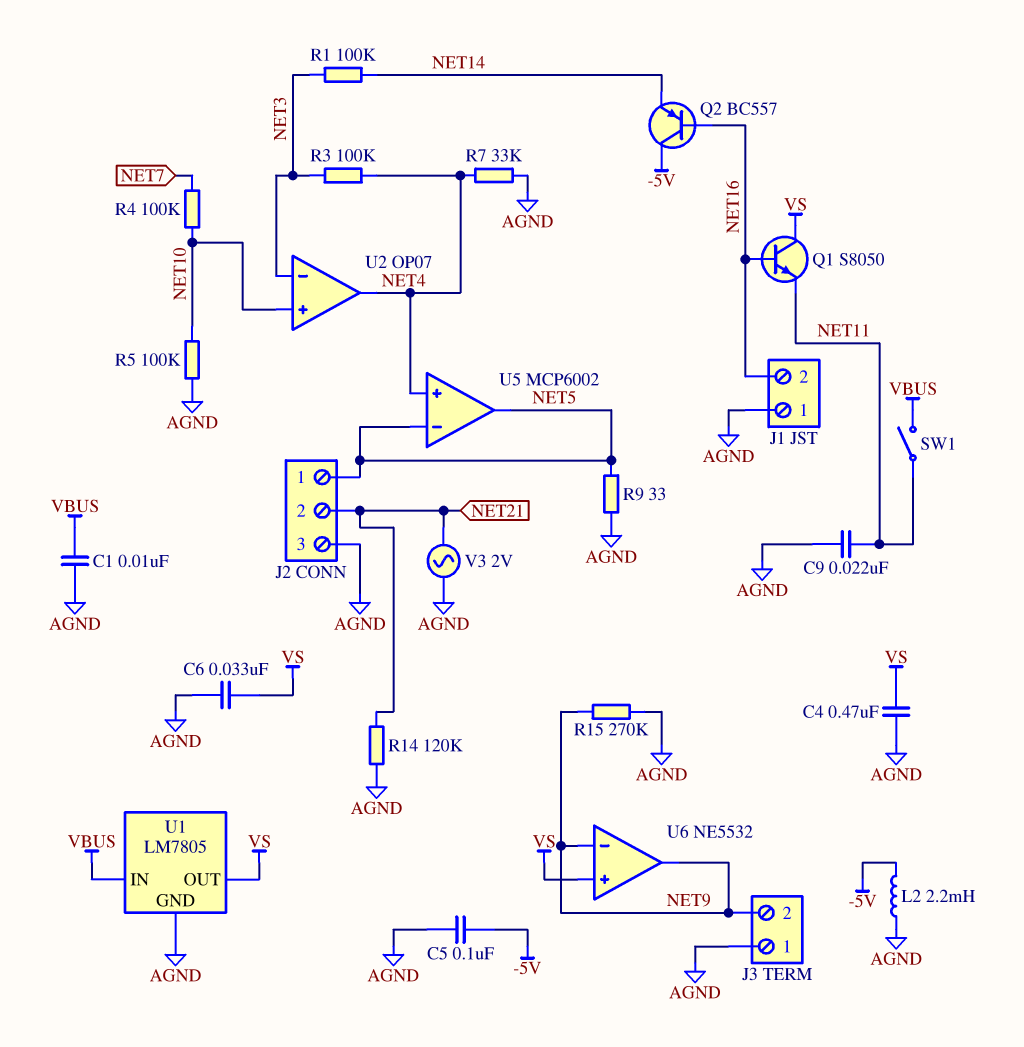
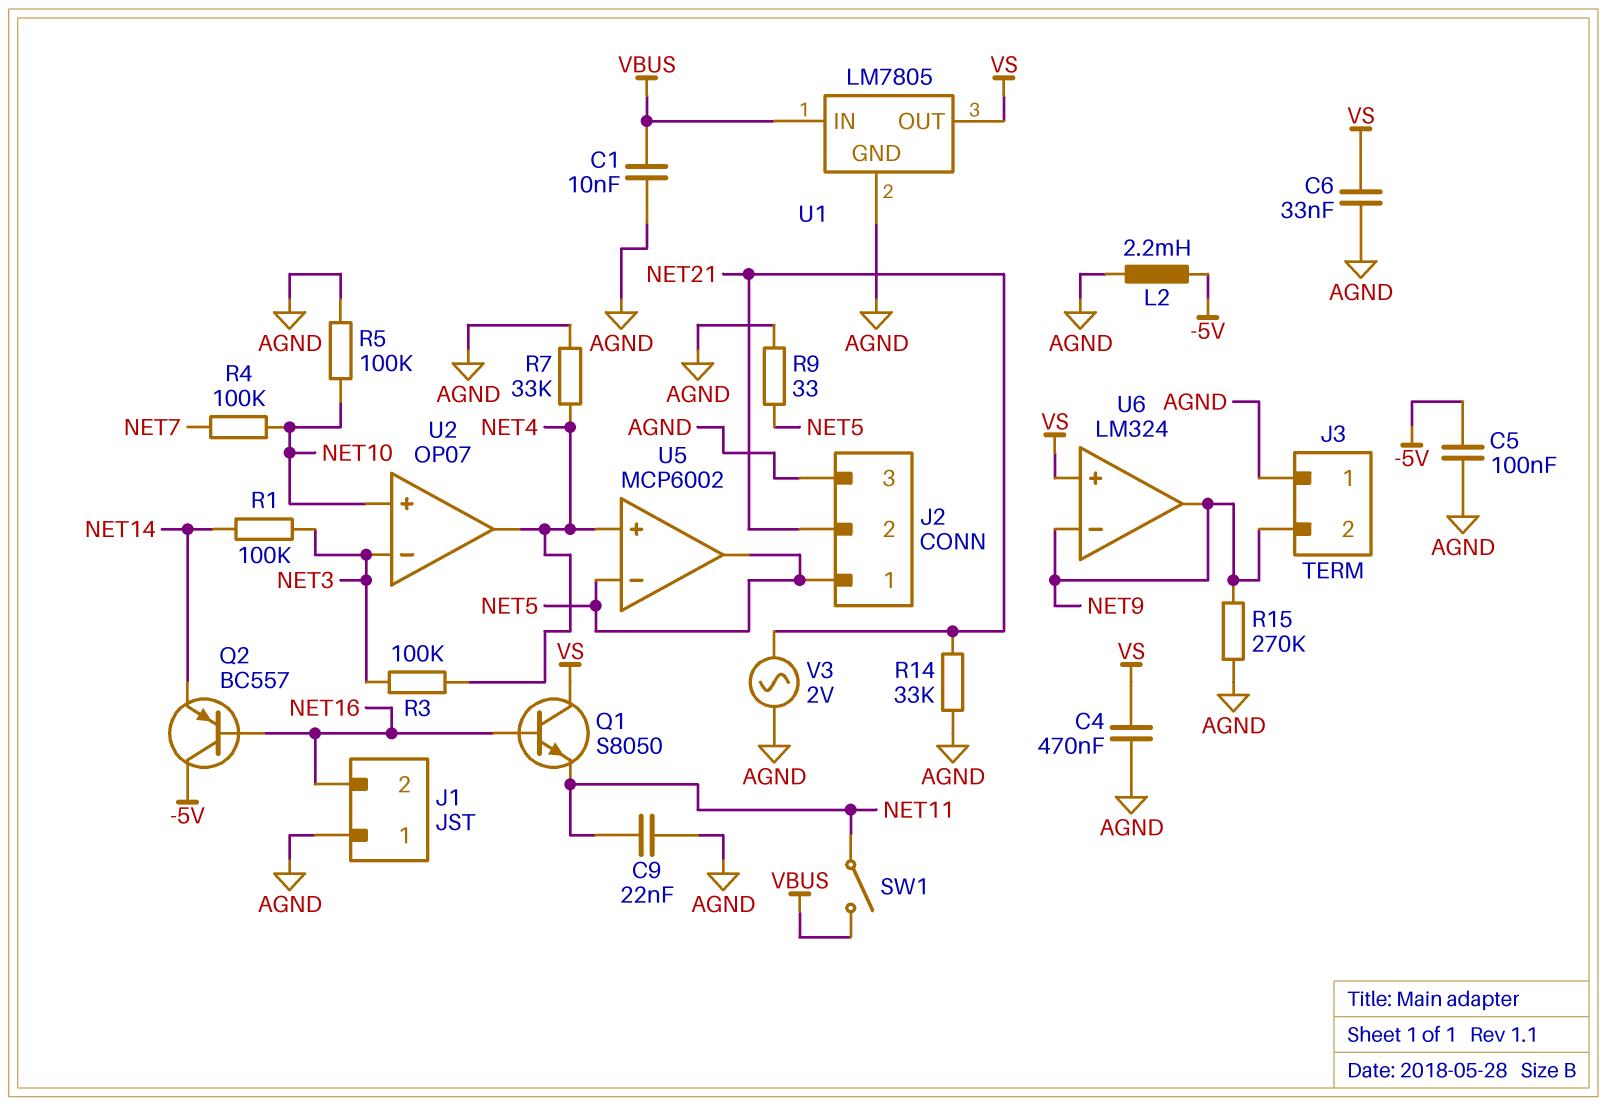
R14: 120k (AGND, NET21) -> 33k (AGND, NET21)
U6: NE5532 -> LM324

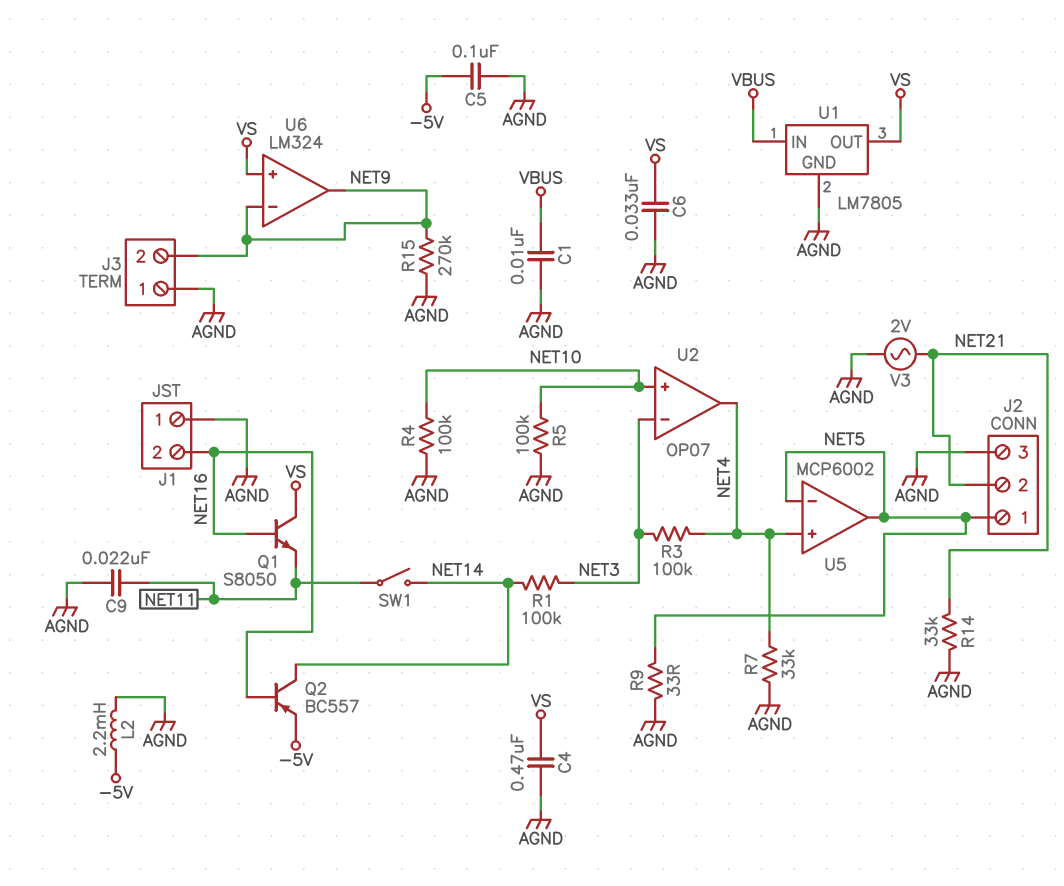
Q2: PNP BC557 (B NET16, C -5V, E NET14) -> PNP BC557 (B NET16, C NET14, E -5V)
R4: 100k (NET7, NET10) -> 100k (AGND, NET10)
SW1: switch (NET11, VBUS) -> switch (NET11, NET14)

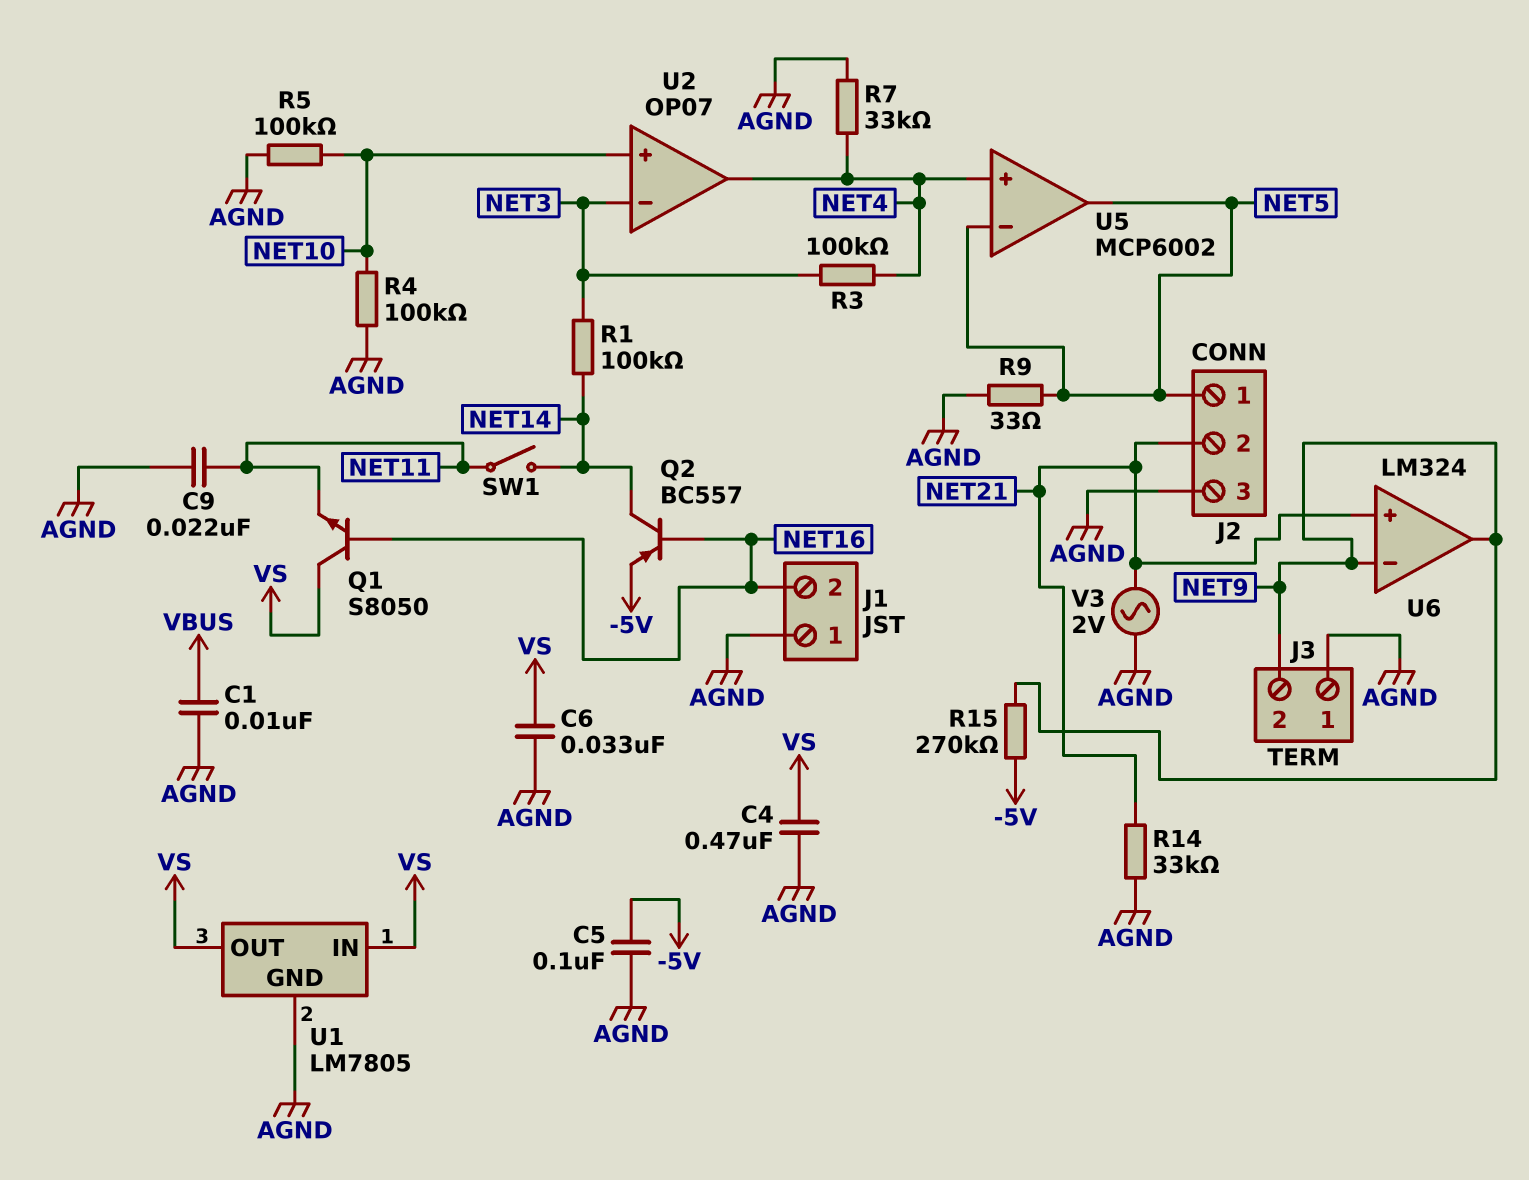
L2: 2.2mH (-5V, AGND) -> none
R15: 270k (AGND, NET9) -> 270k (-5V, NET9)
U1 pin IN: VBUS -> VS
U6 pin in+: VS -> NET21

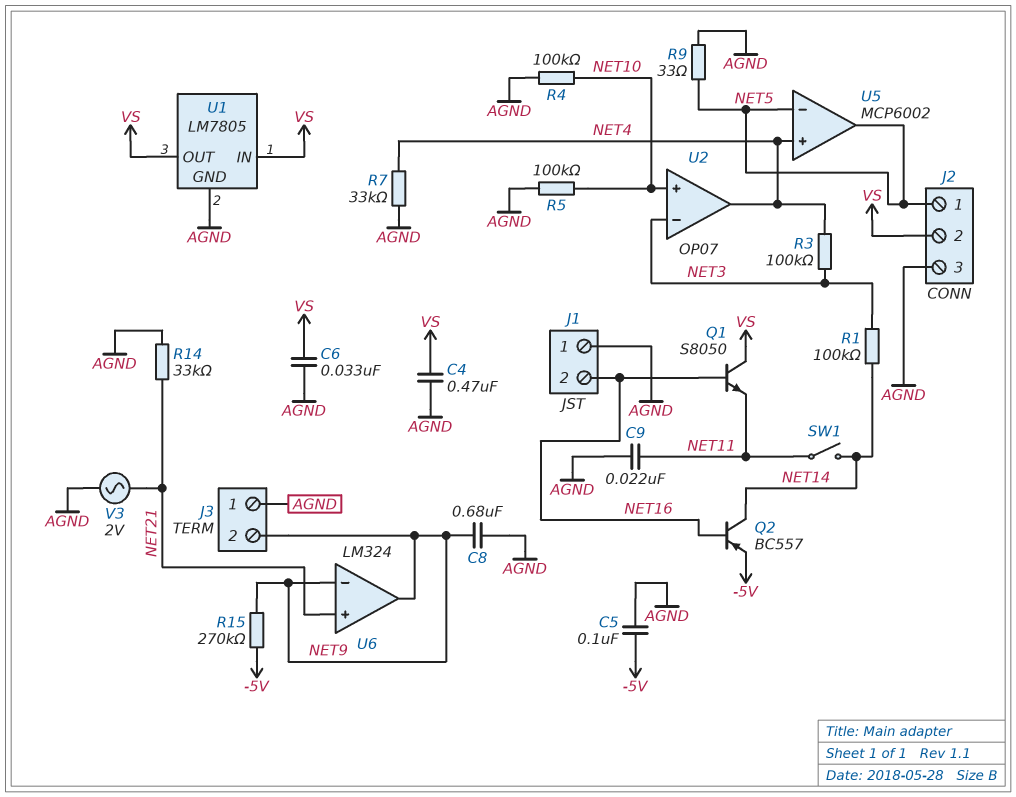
C1: 10nF (AGND, VBUS) -> none
C8: none -> 680nF (AGND, NET9)
J2 pin 2: NET21 -> VS

